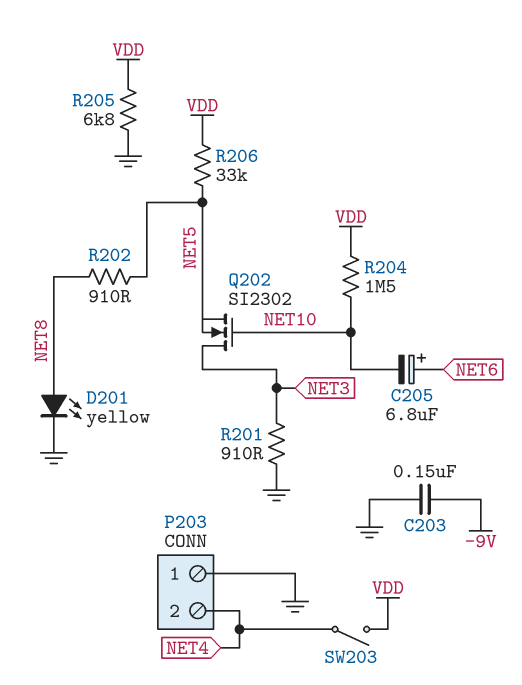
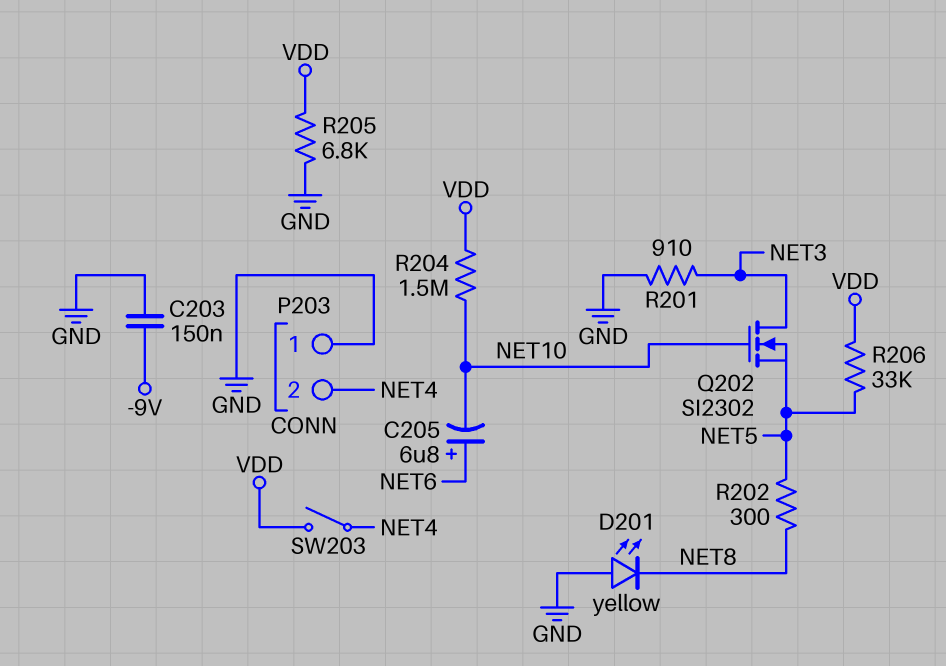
D201: LED yellow (A NET8, K GND) -> LED yellow (A GND, K NET8)
R202: 910 (NET5, NET8) -> 300 (NET5, NET8)

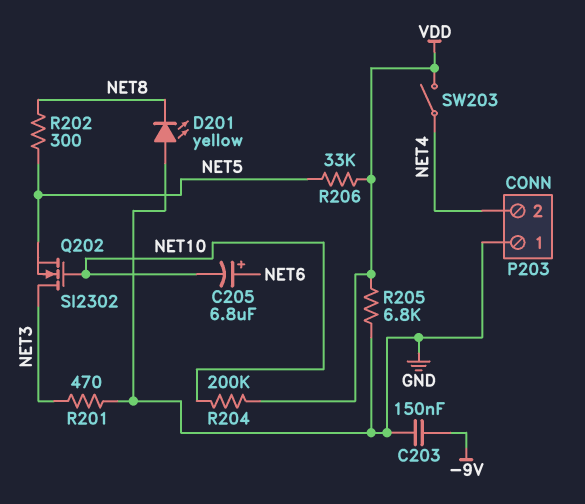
R201: 910 (GND, NET3) -> 470 (GND, NET3)
R204: 1.5M (NET10, VDD) -> 200k (NET10, VDD)

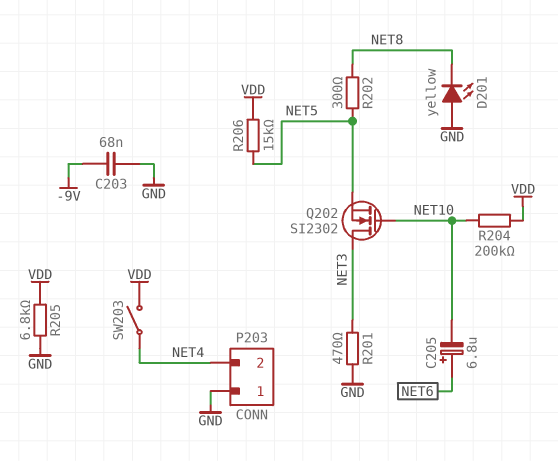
C203: 150nF (-9V, GND) -> 68nF (-9V, GND)
R206: 33k (NET5, VDD) -> 15k (NET5, VDD)

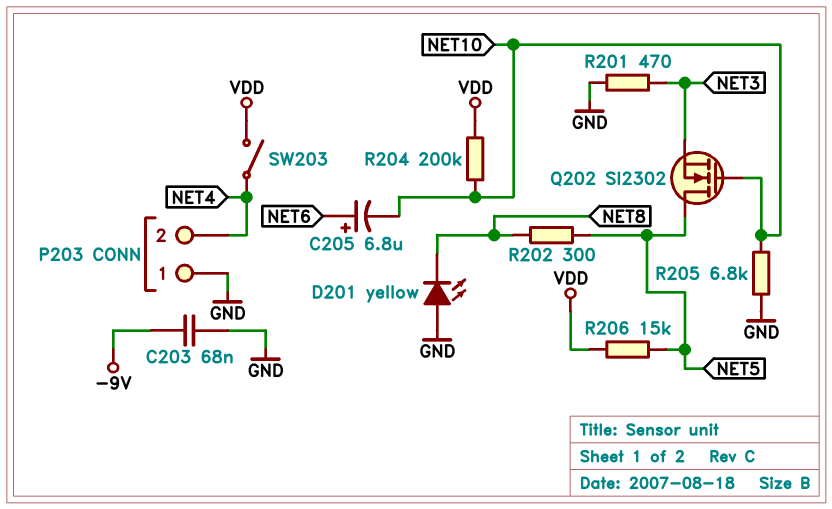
Q202: NMOS SI2302 (G NET10, D NET3, S NET5) -> NMOS SI2302 (G NET10, D NET5, S NET3)
R205: 6.8k (GND, VDD) -> 6.8k (GND, NET10)

